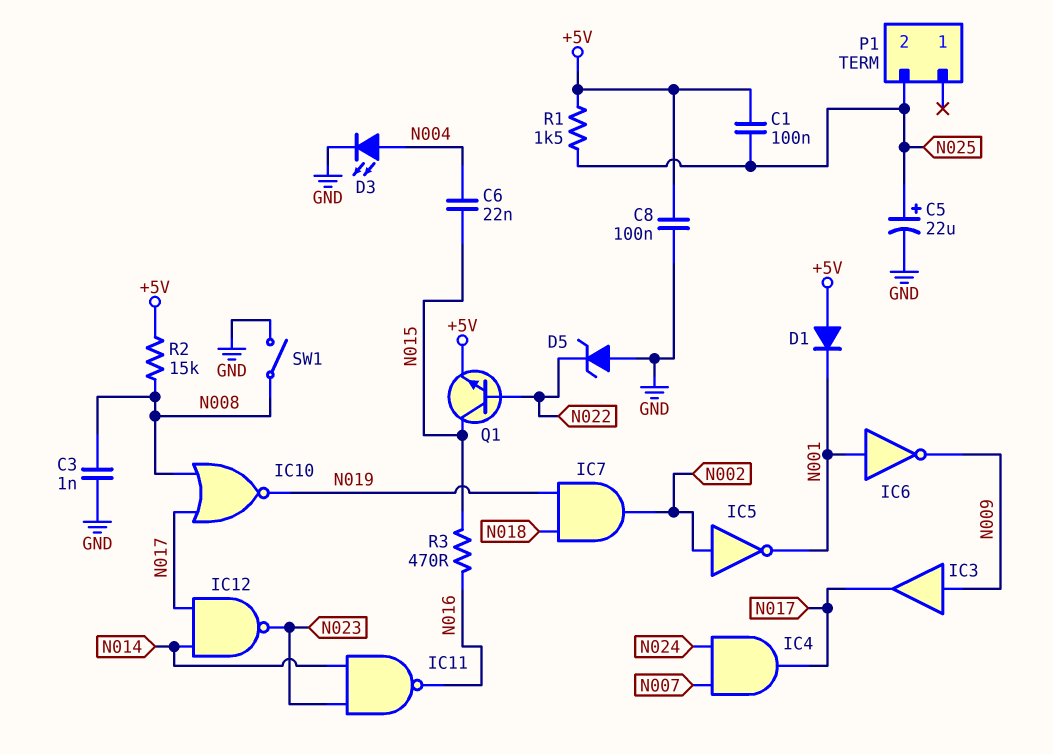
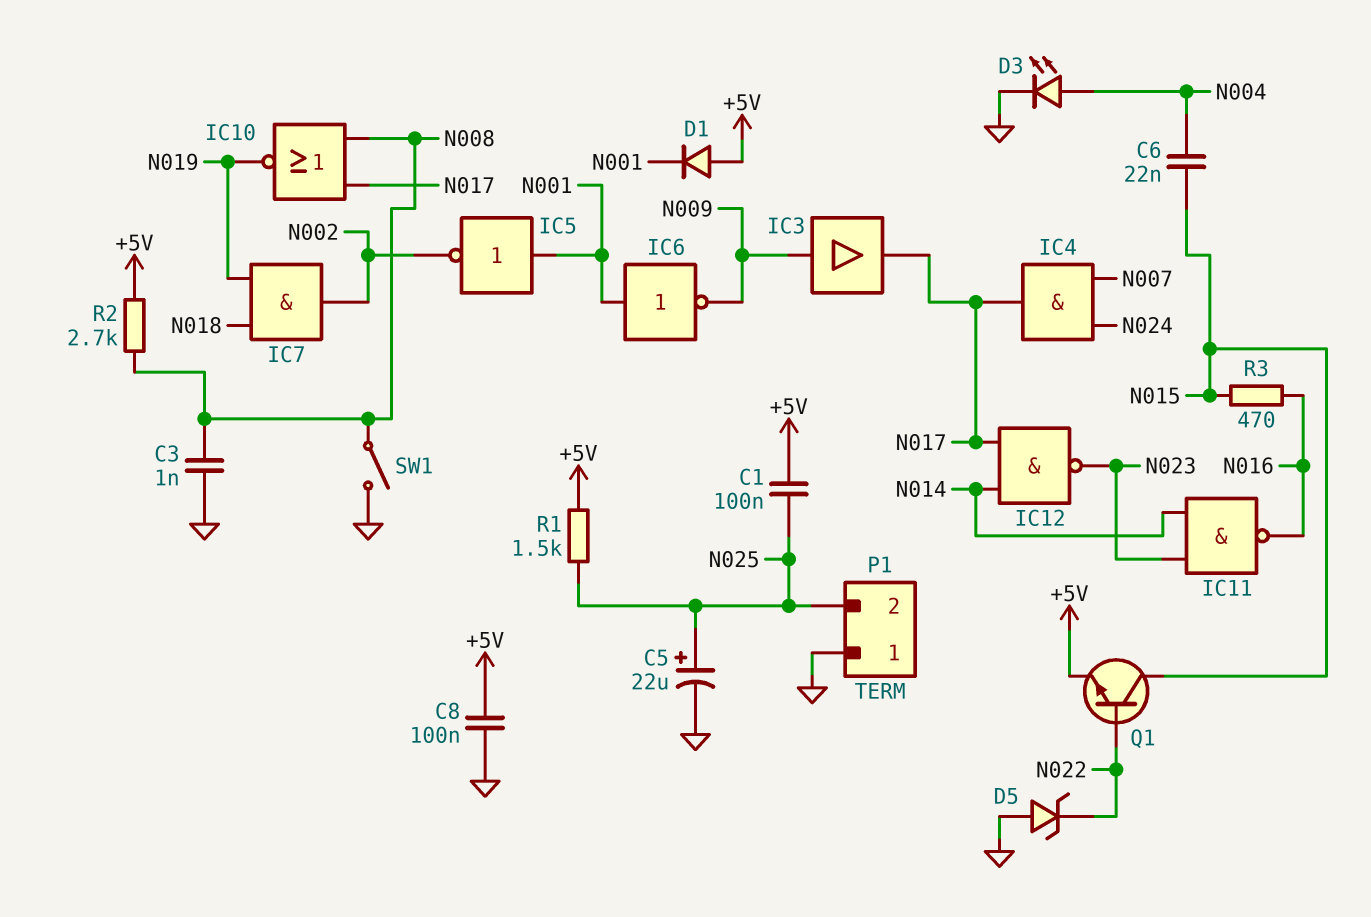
IC5: NOT (in N002, out N001) -> NOT (in N001, out N002)
P1 pin 1: none -> GND
R2: 15k (+5V, N008) -> 2.7k (+5V, N008)

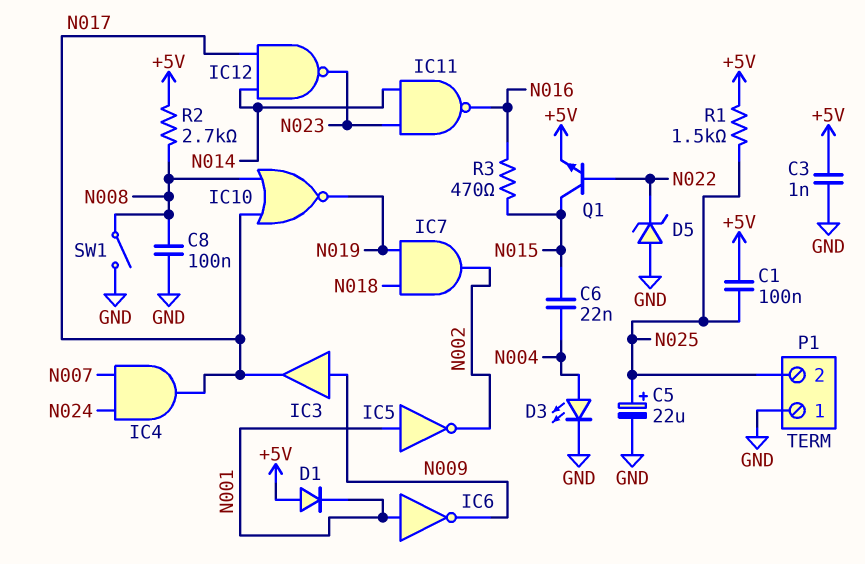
C3: 1nF (GND, N008) -> 1nF (+5V, GND)
C8: 100nF (+5V, GND) -> 100nF (GND, N008)

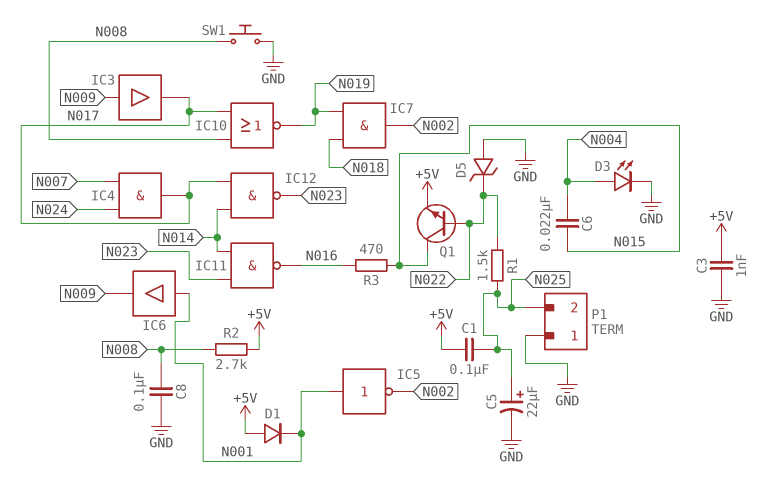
IC6: NOT (in N001, out N009) -> buffer (in N001, out N009)
R1: 1.5k (+5V, N025) -> 1.5k (N022, N025)
SW1: switch (GND, N008) -> button (GND, N008)

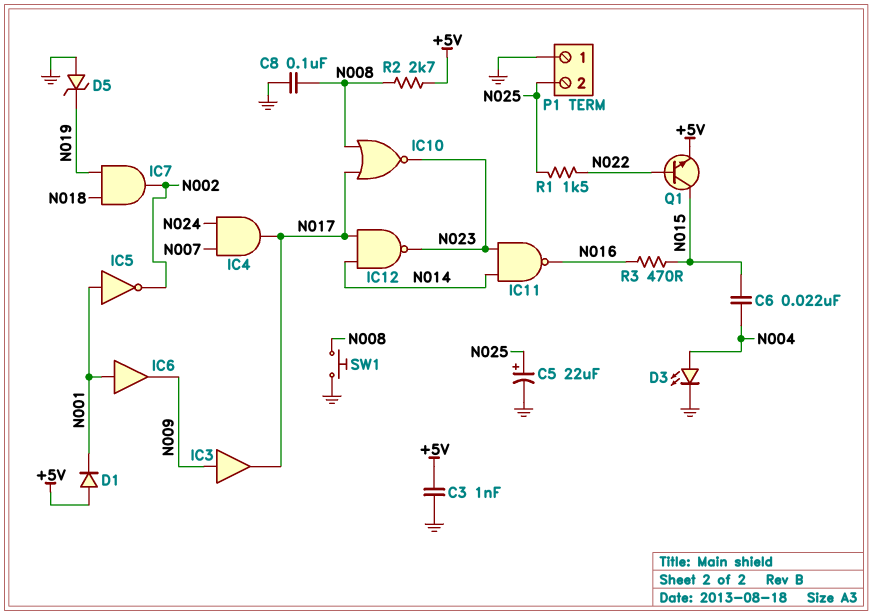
C1: 100nF (+5V, N025) -> none
D5: zener (A GND, K N022) -> zener (A GND, K N019)
IC10: NOR (in N008, in N017, out N019) -> NOR (in N008, in N017, out N023)

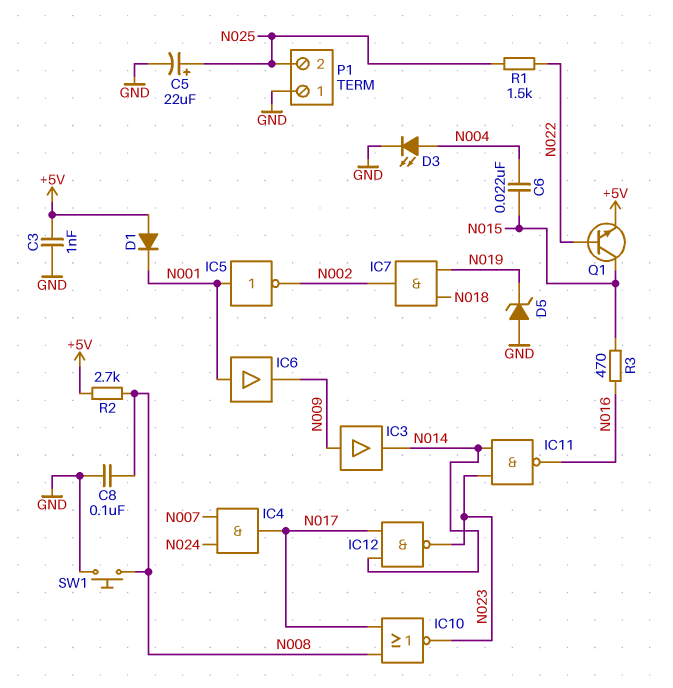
IC3: buffer (in N009, out N017) -> buffer (in N009, out N014)

